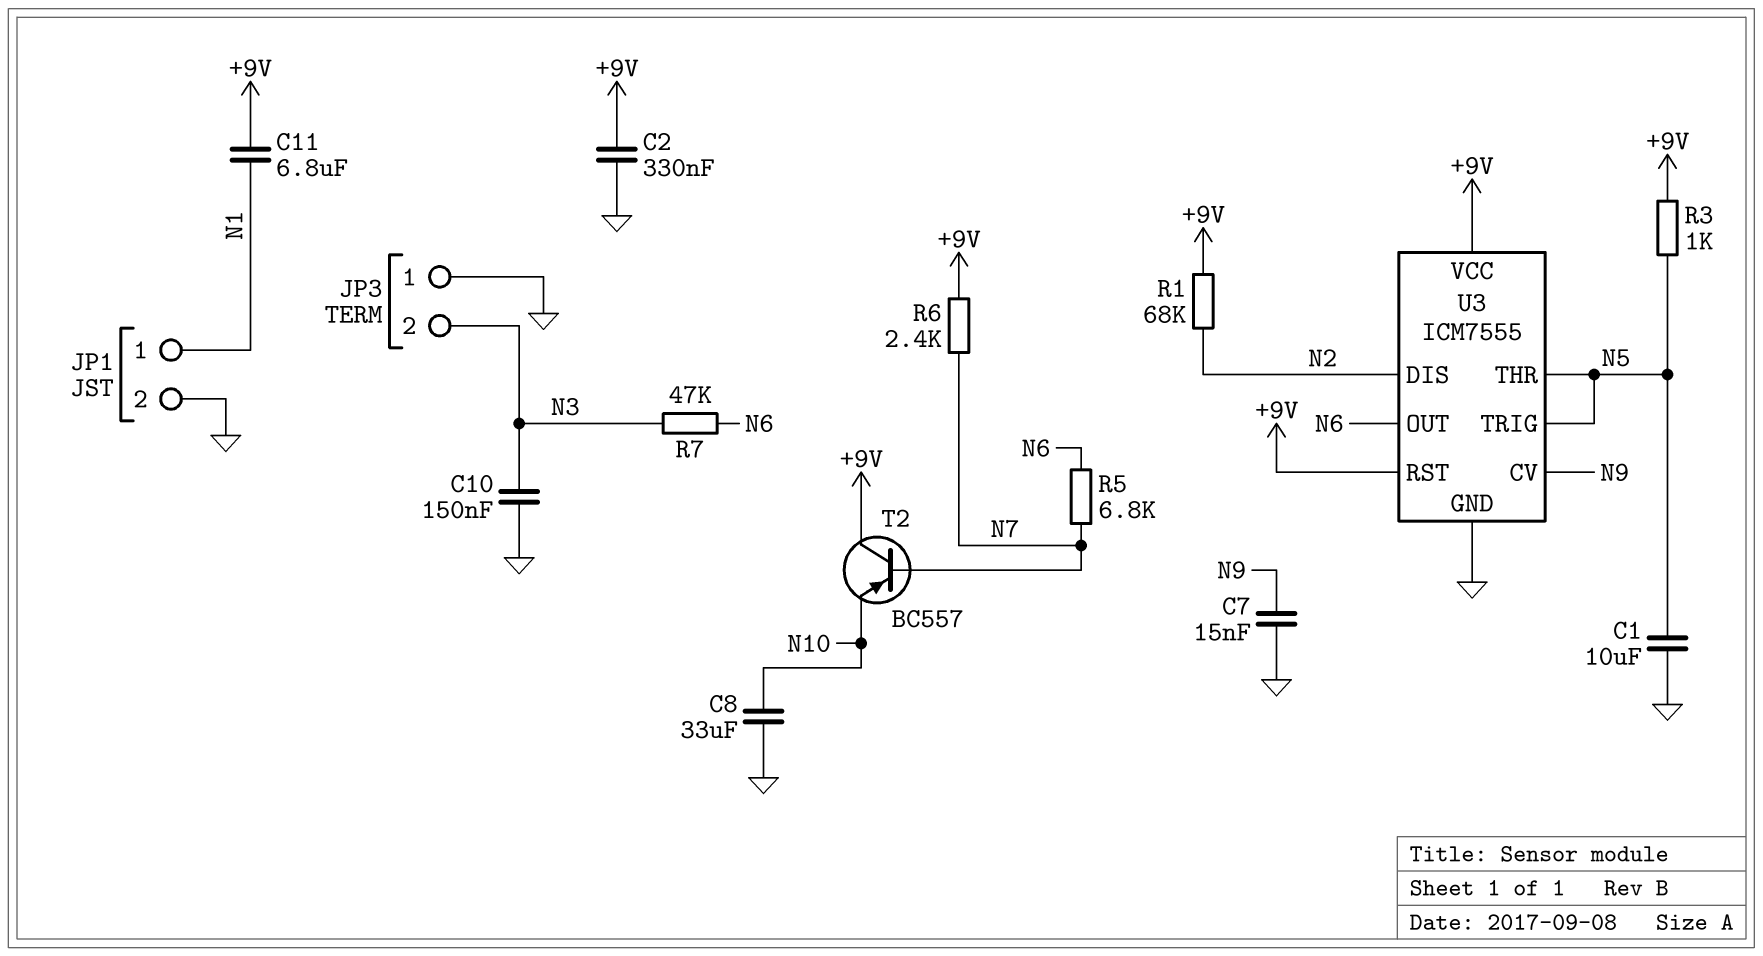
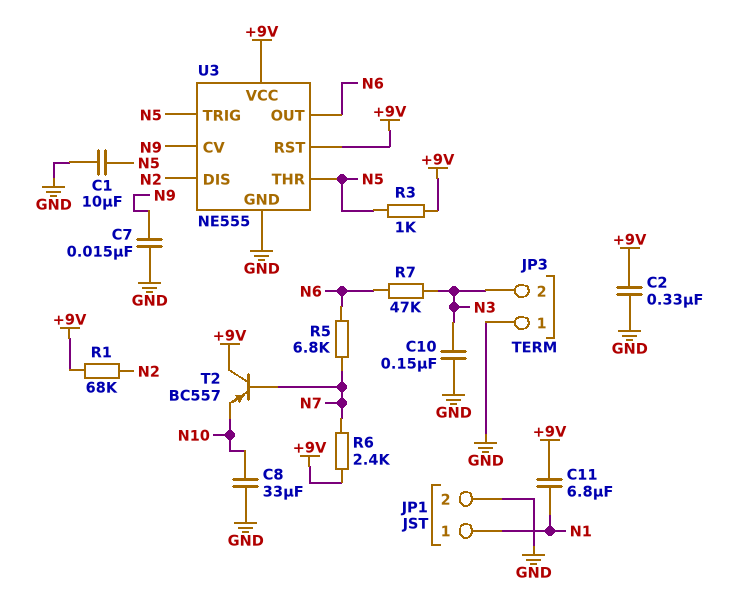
U3: ICM7555 -> NE555

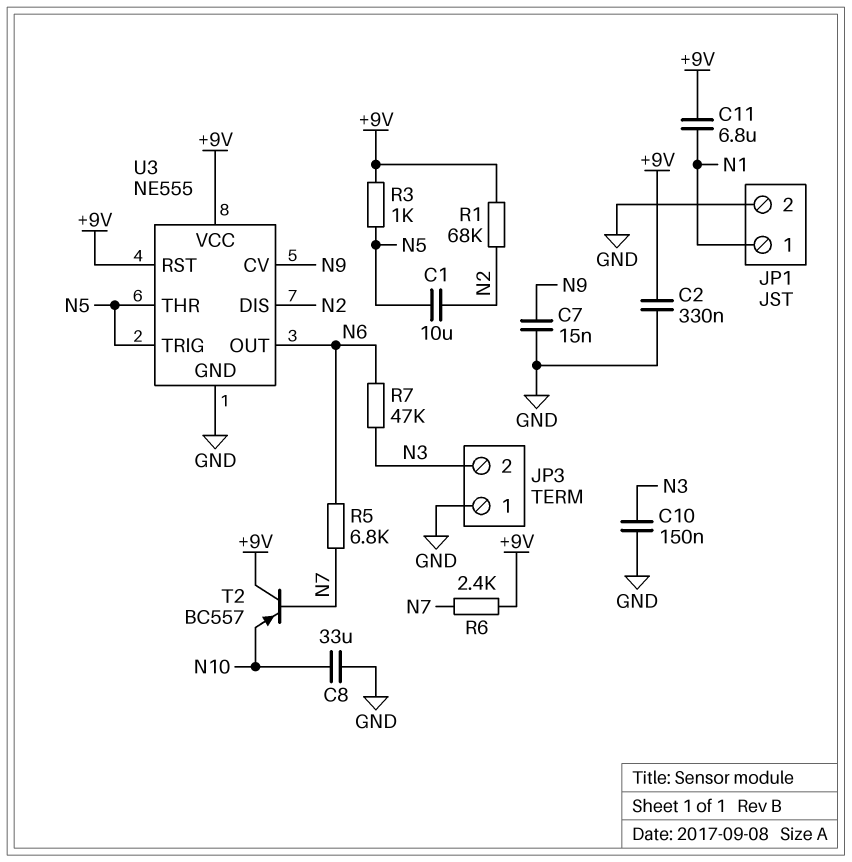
C1: 10uF (GND, N5) -> 10uF (N2, N5)

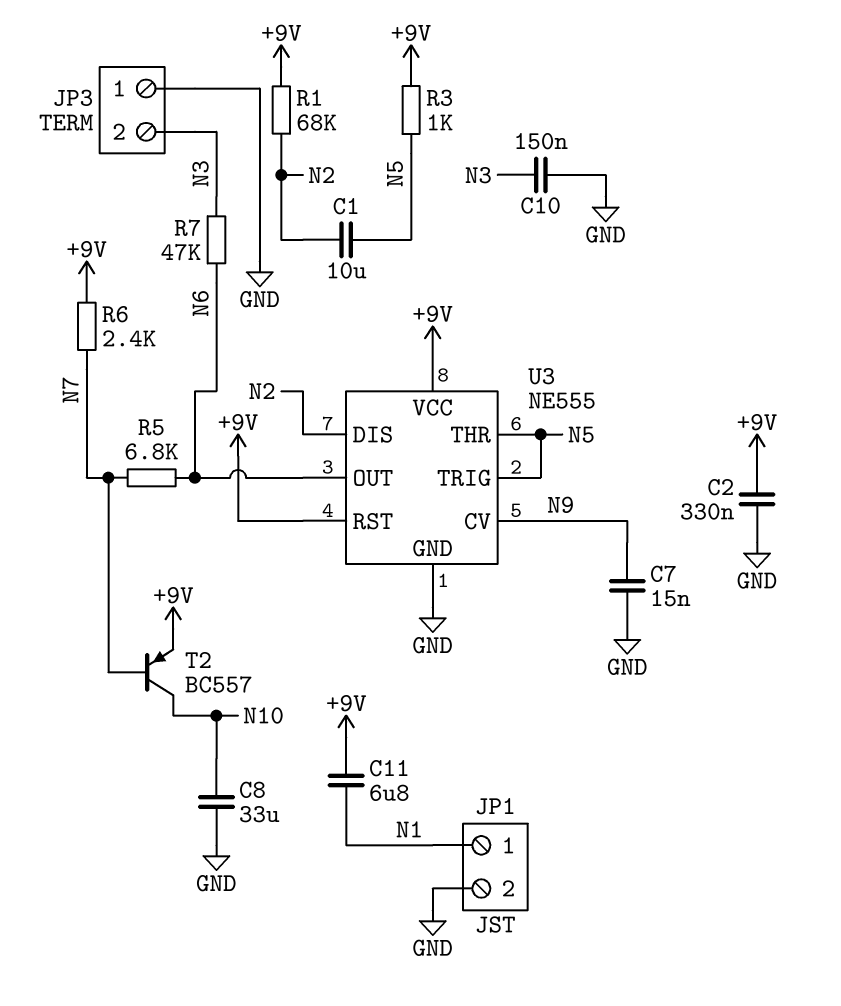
T2: PNP BC557 (B N7, C +9V, E N10) -> PNP BC557 (B N7, C N10, E +9V)

